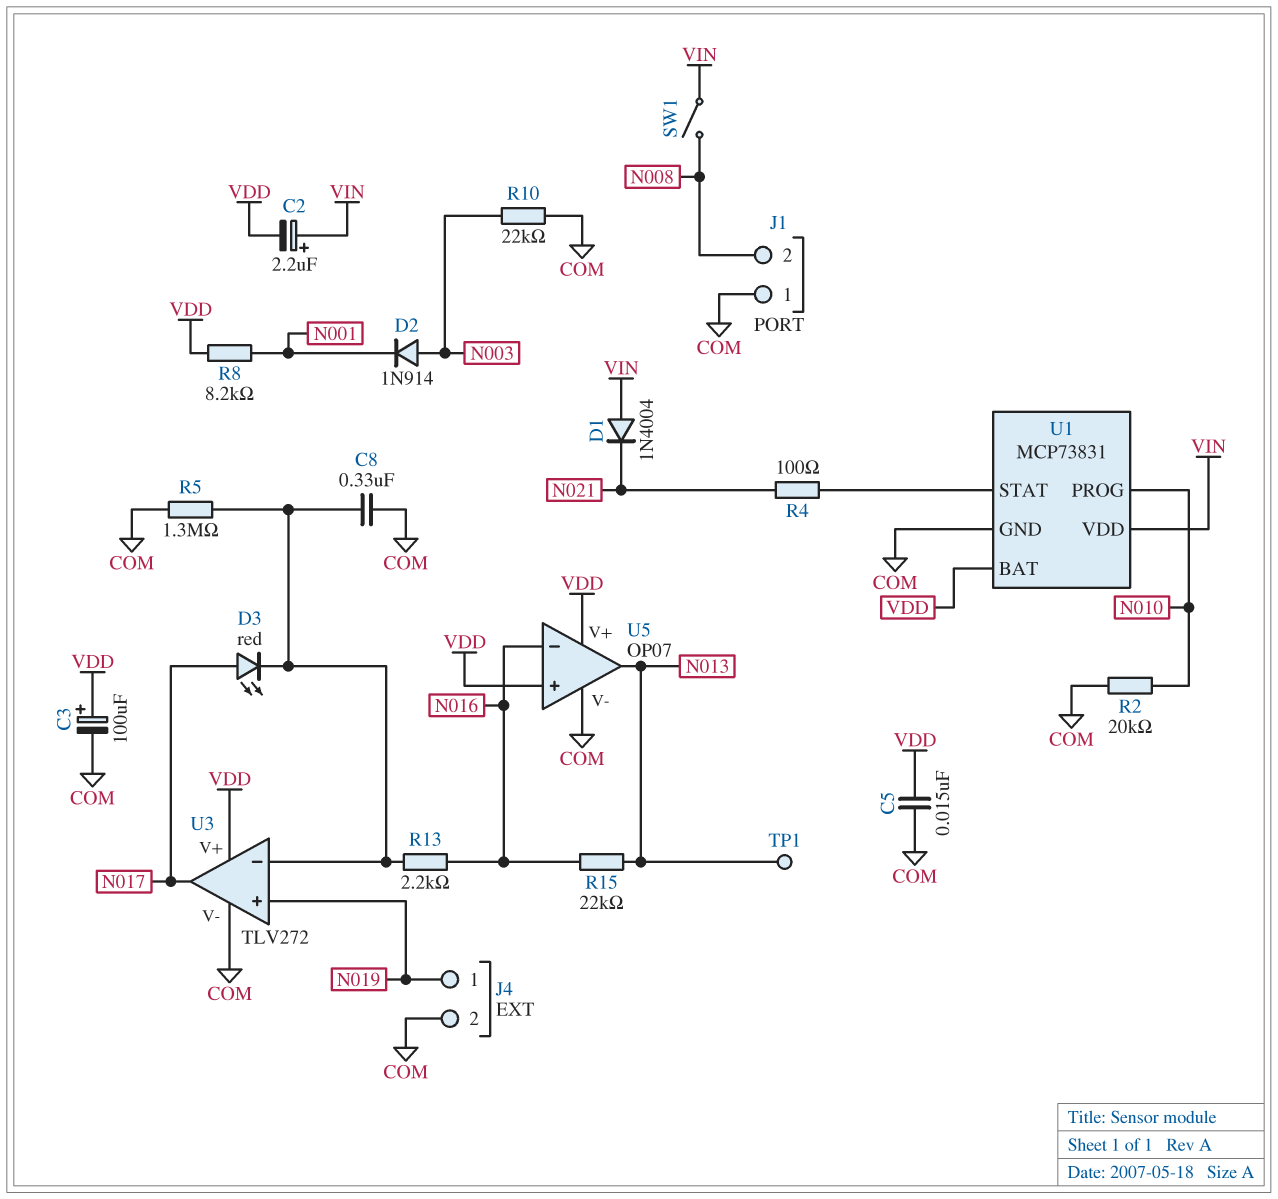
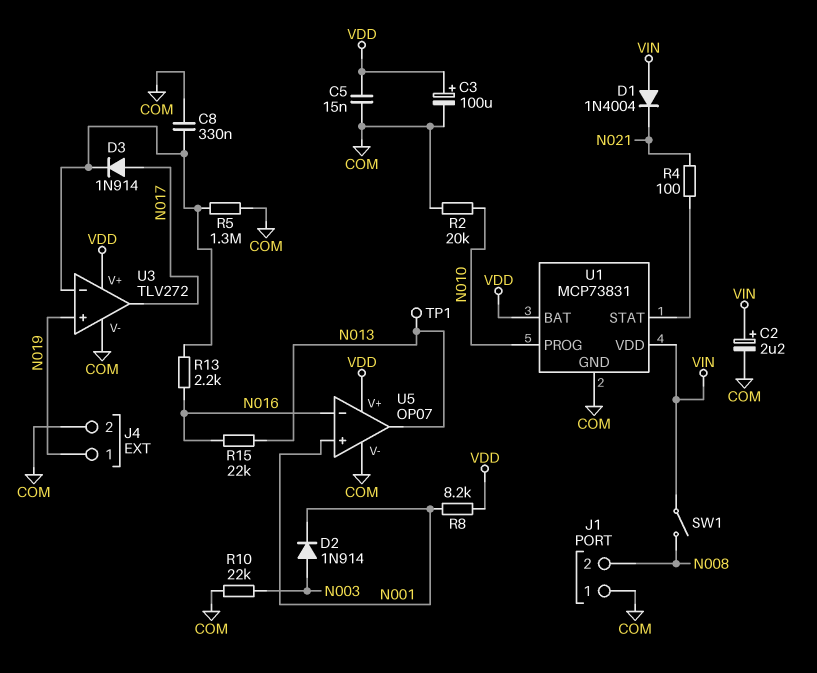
C2: 2.2uF (plus VIN, minus VDD) -> 2.2uF (plus VIN, minus COM)
D3: LED red (A N017, K U3/in-) -> diode 1N914 (A N017, K U3/in-)
U5 pin in+: VDD -> N001

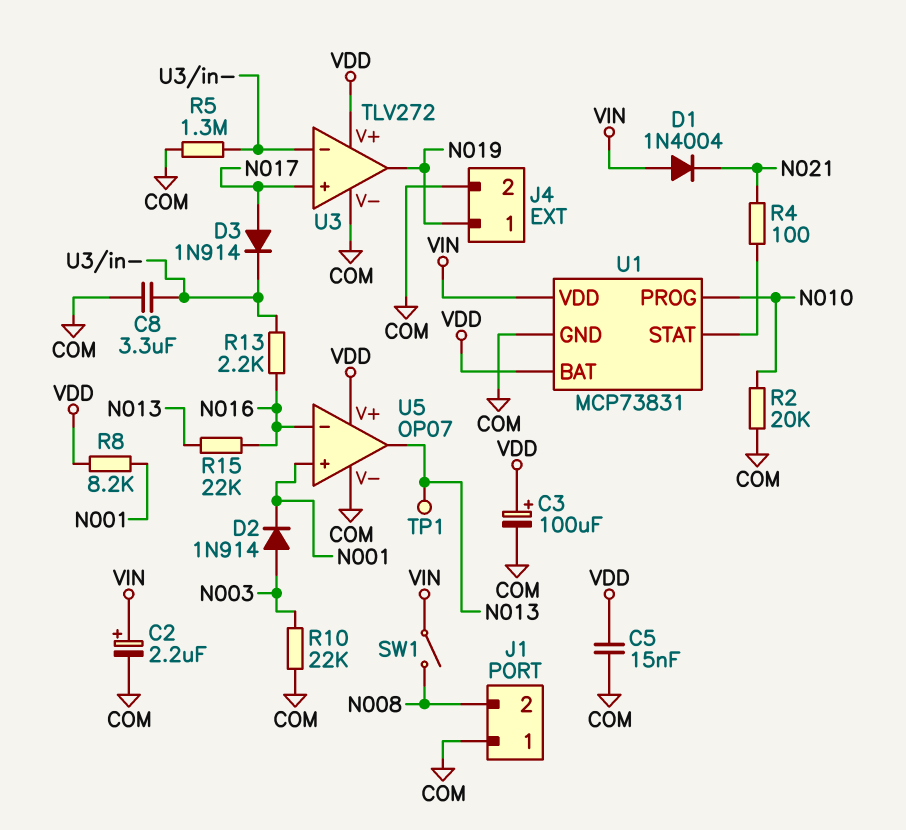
C8: 330nF (COM, U3/in-) -> 3.3uF (COM, U3/in-)
U3 pin in+: N019 -> N017
U3 pin out: N017 -> N019

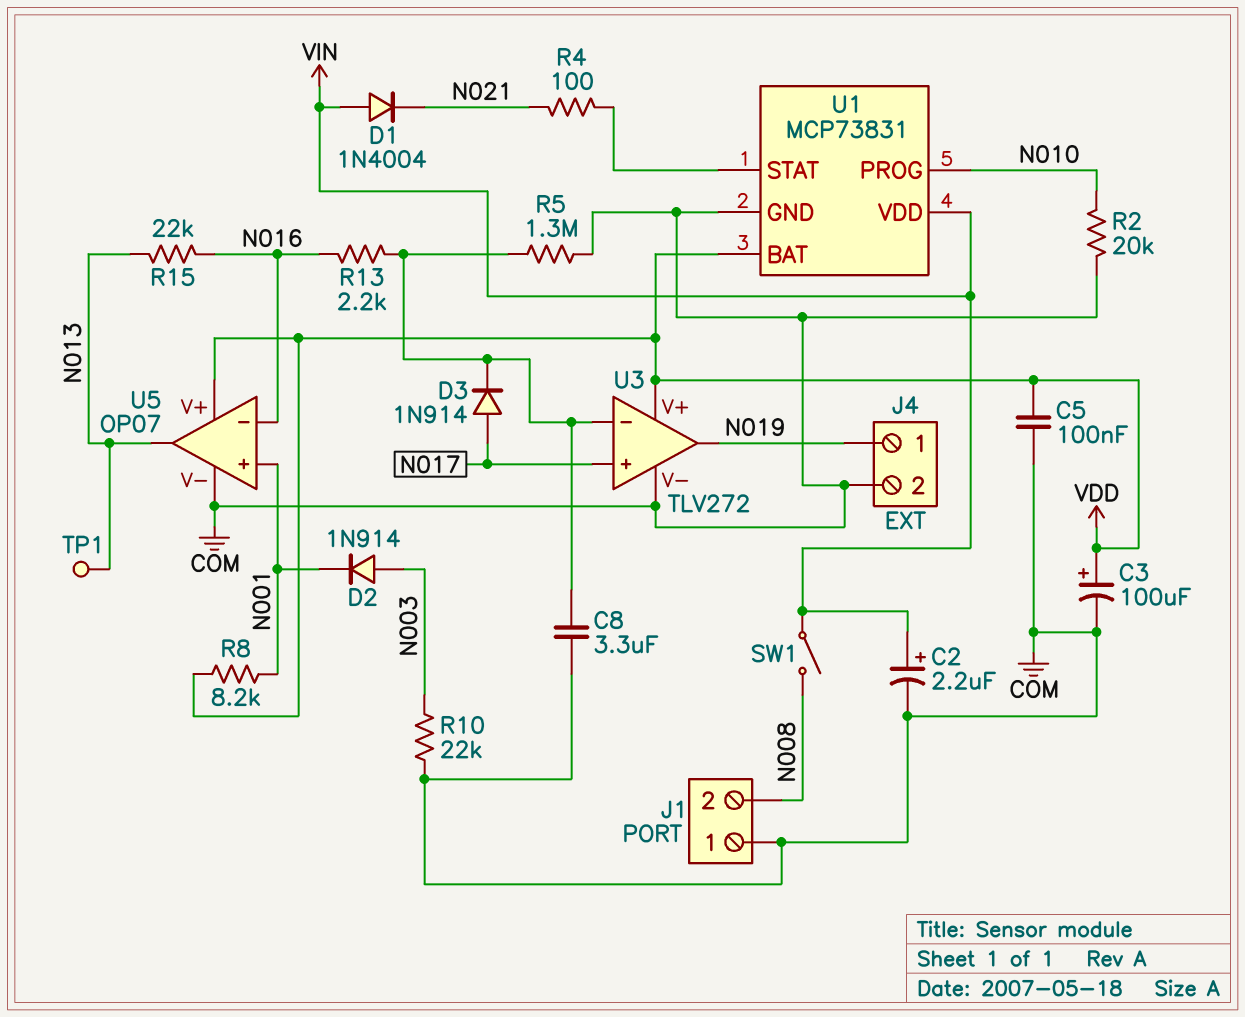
C5: 15nF (COM, VDD) -> 100nF (COM, VDD)

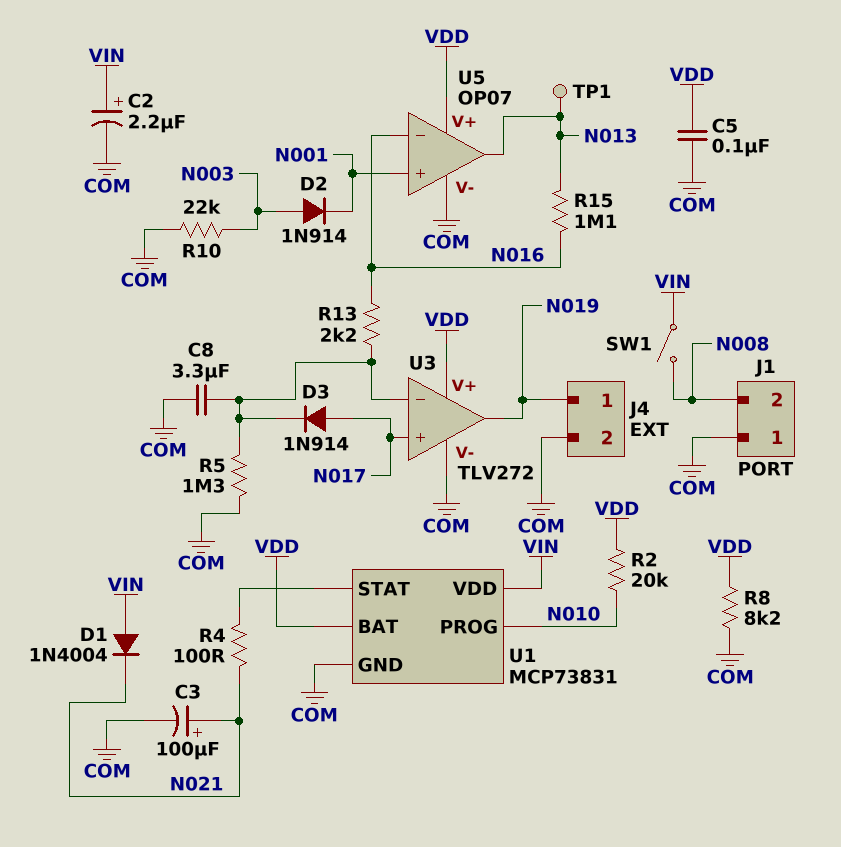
C3: 100uF (plus VDD, minus COM) -> 100uF (plus N021, minus COM)
R2: 20k (COM, N010) -> 20k (N010, VDD)
R8: 8.2k (N001, VDD) -> 8.2k (COM, VDD)
R15: 22k (N013, N016) -> 1.1M (N013, N016)

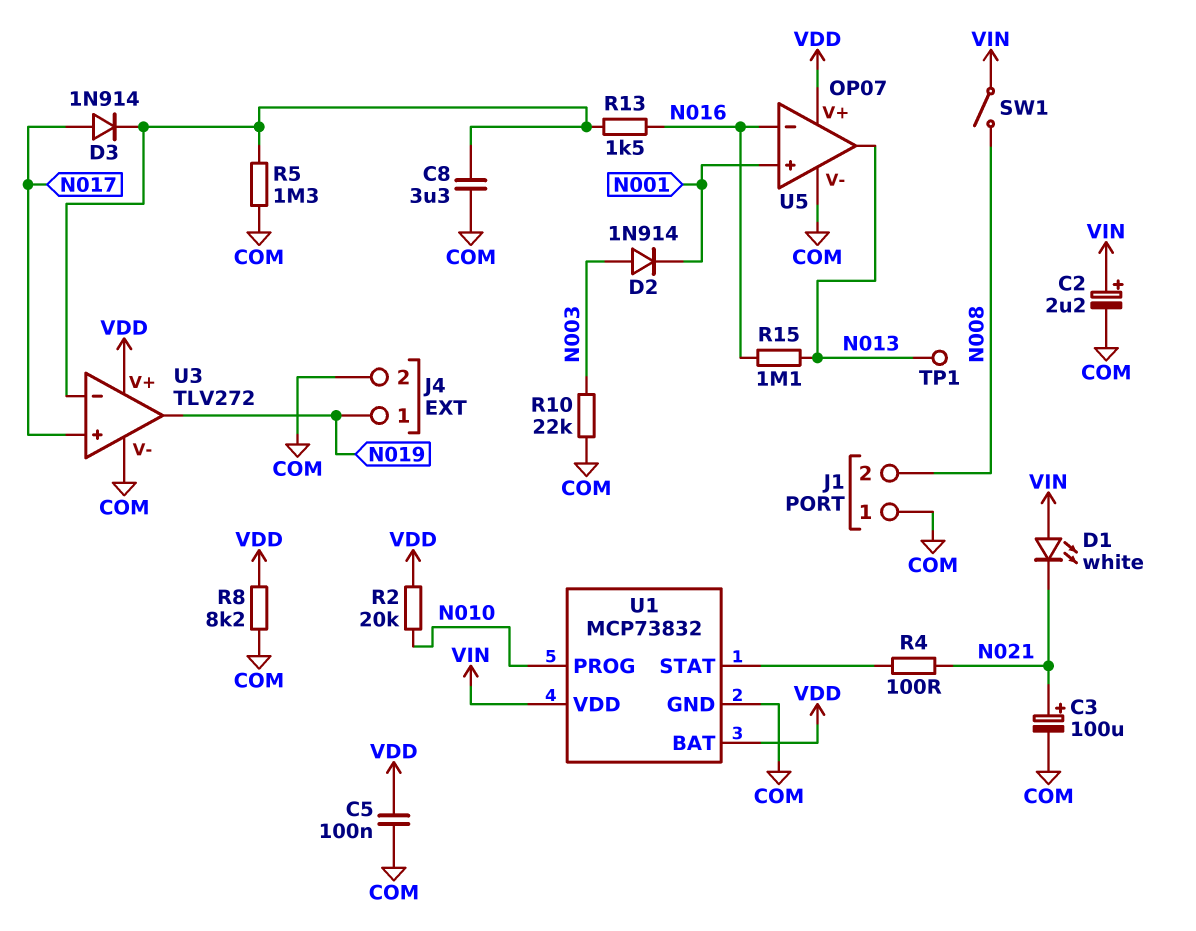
D1: diode 1N4004 (A VIN, K N021) -> LED white (A VIN, K N021)
R13: 2.2k (N016, U3/in-) -> 1.5k (N016, U3/in-)
U1: MCP73831 -> MCP73832

